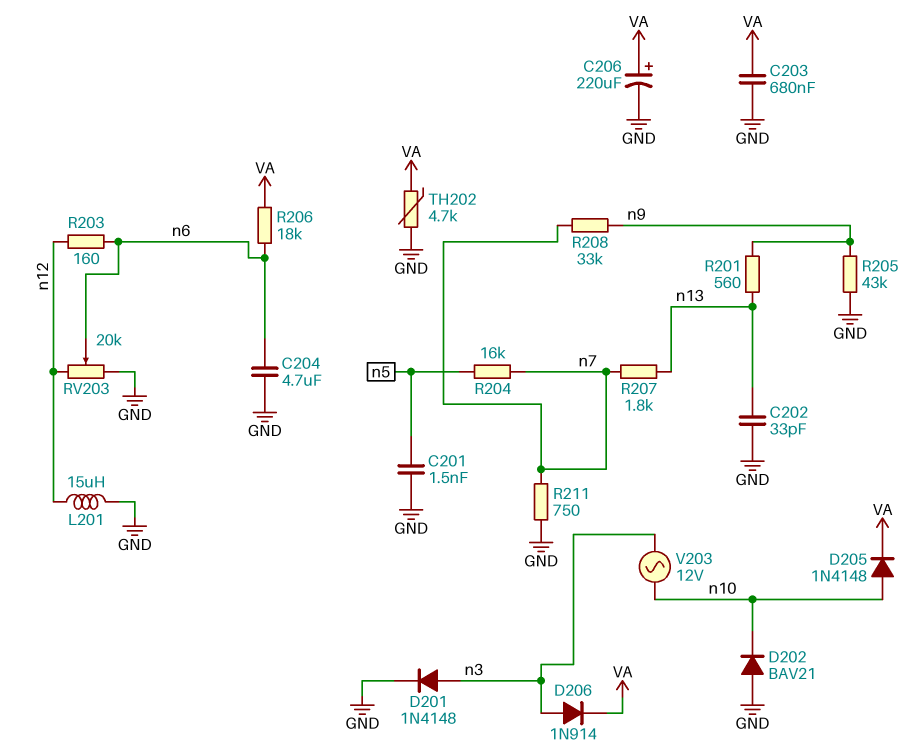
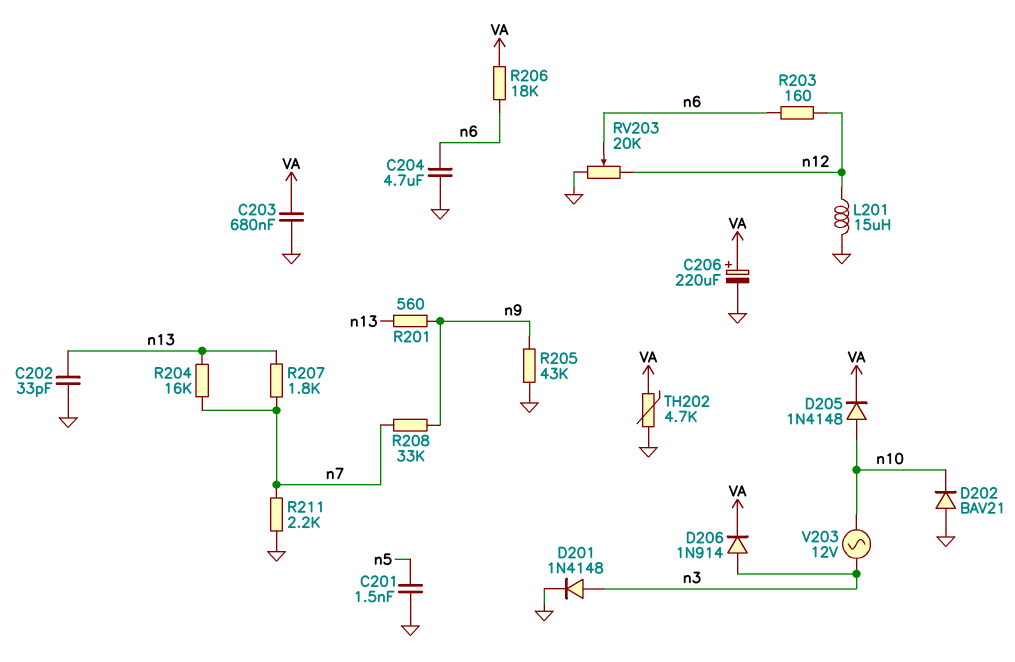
R204: 16k (n5, n7) -> 16k (n7, n13)
R211: 750 (GND, n7) -> 2.2k (GND, n7)

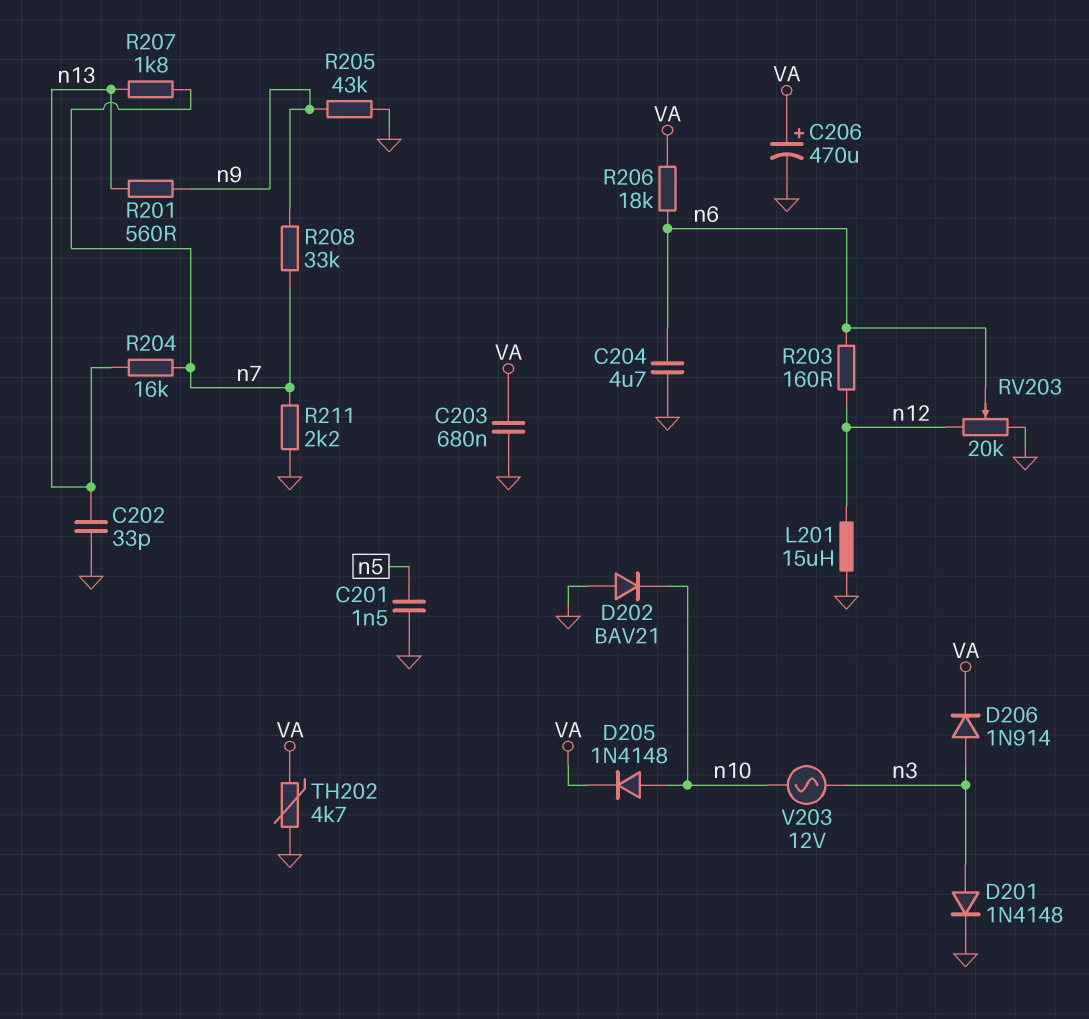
C206: 220uF (plus VA, minus GND) -> 470uF (plus VA, minus GND)

